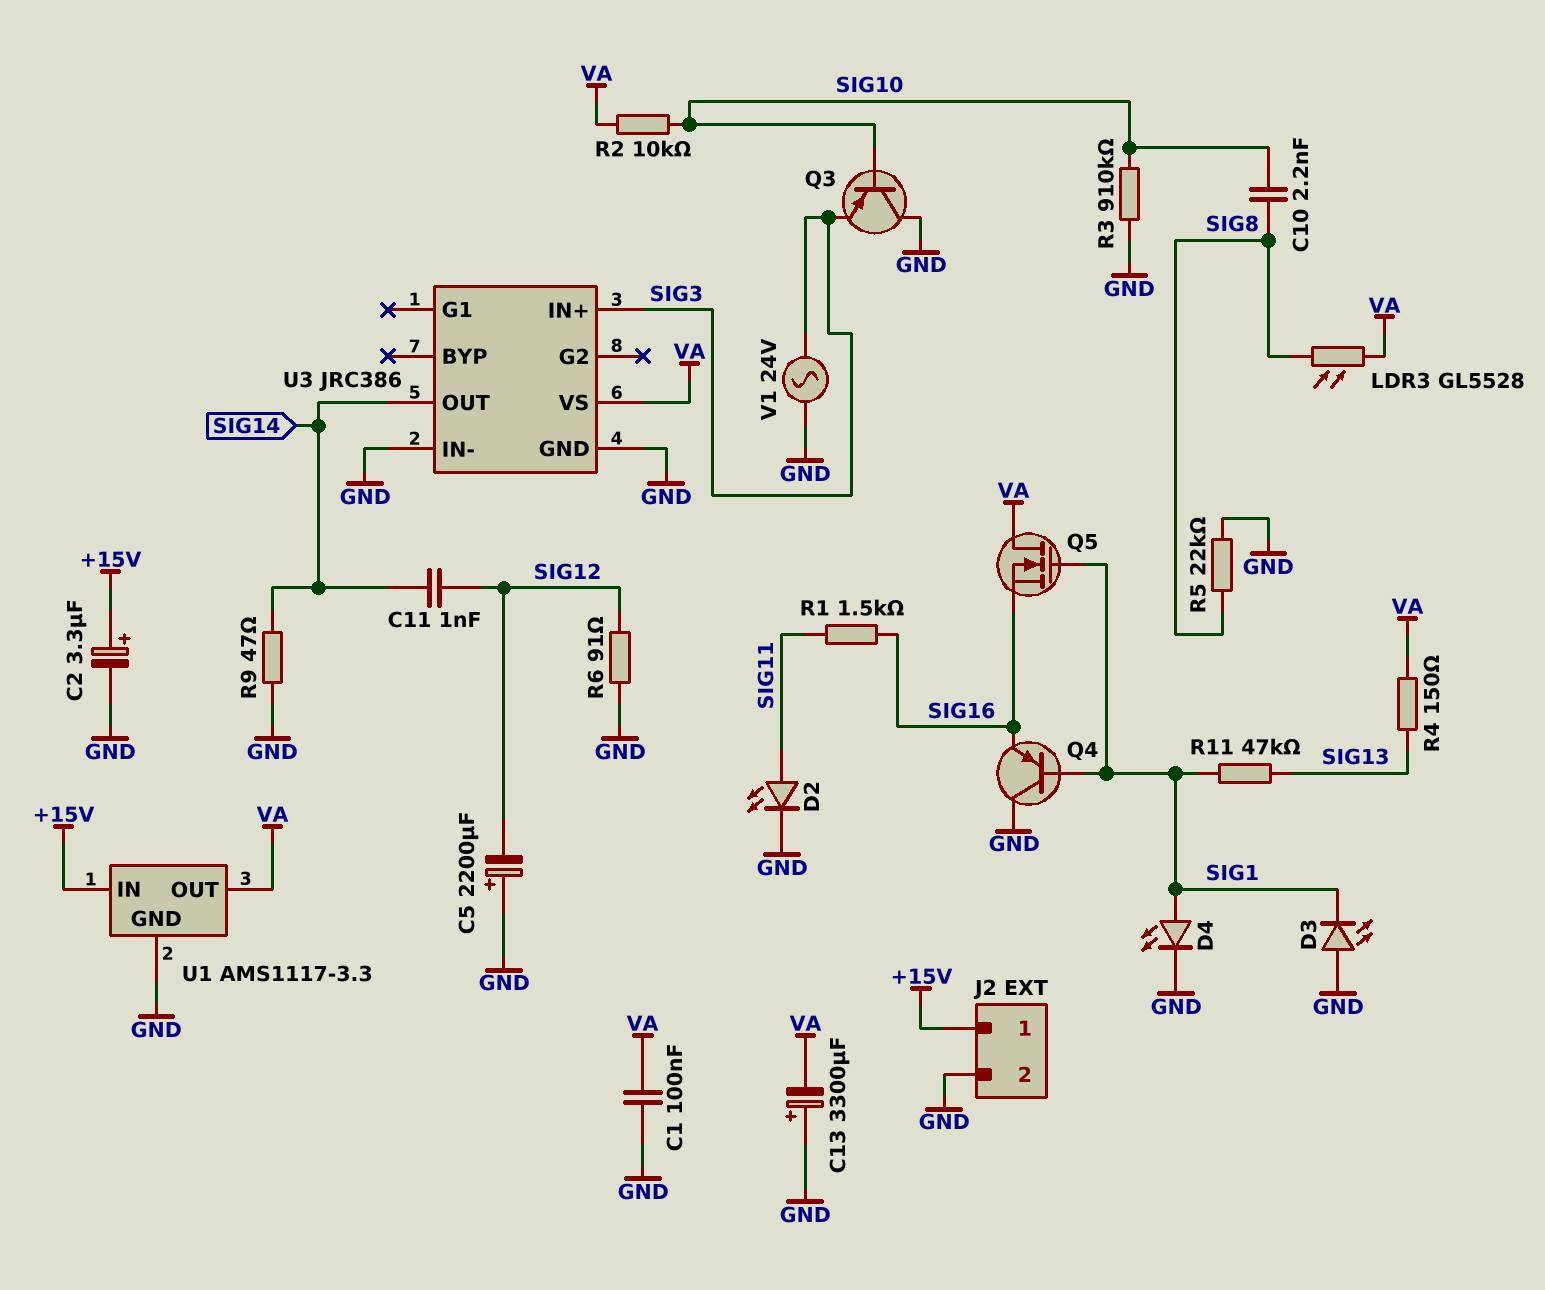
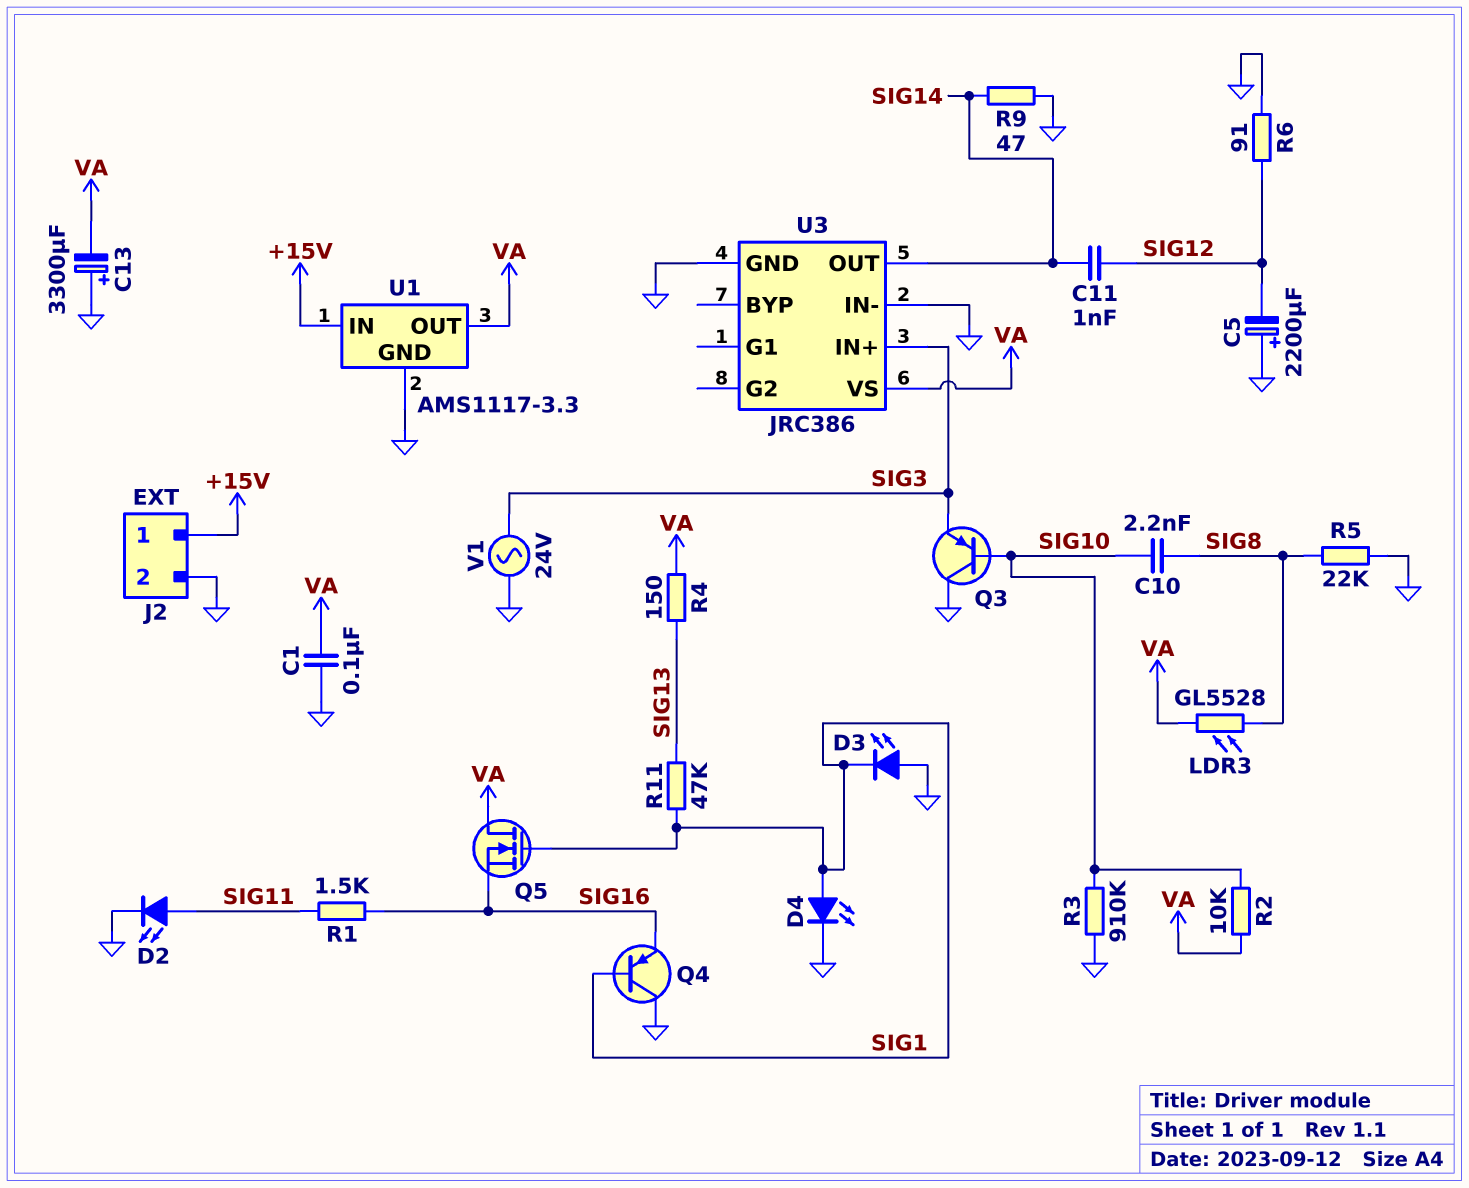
C2: 3.3uF (plus +15V, minus GND) -> none

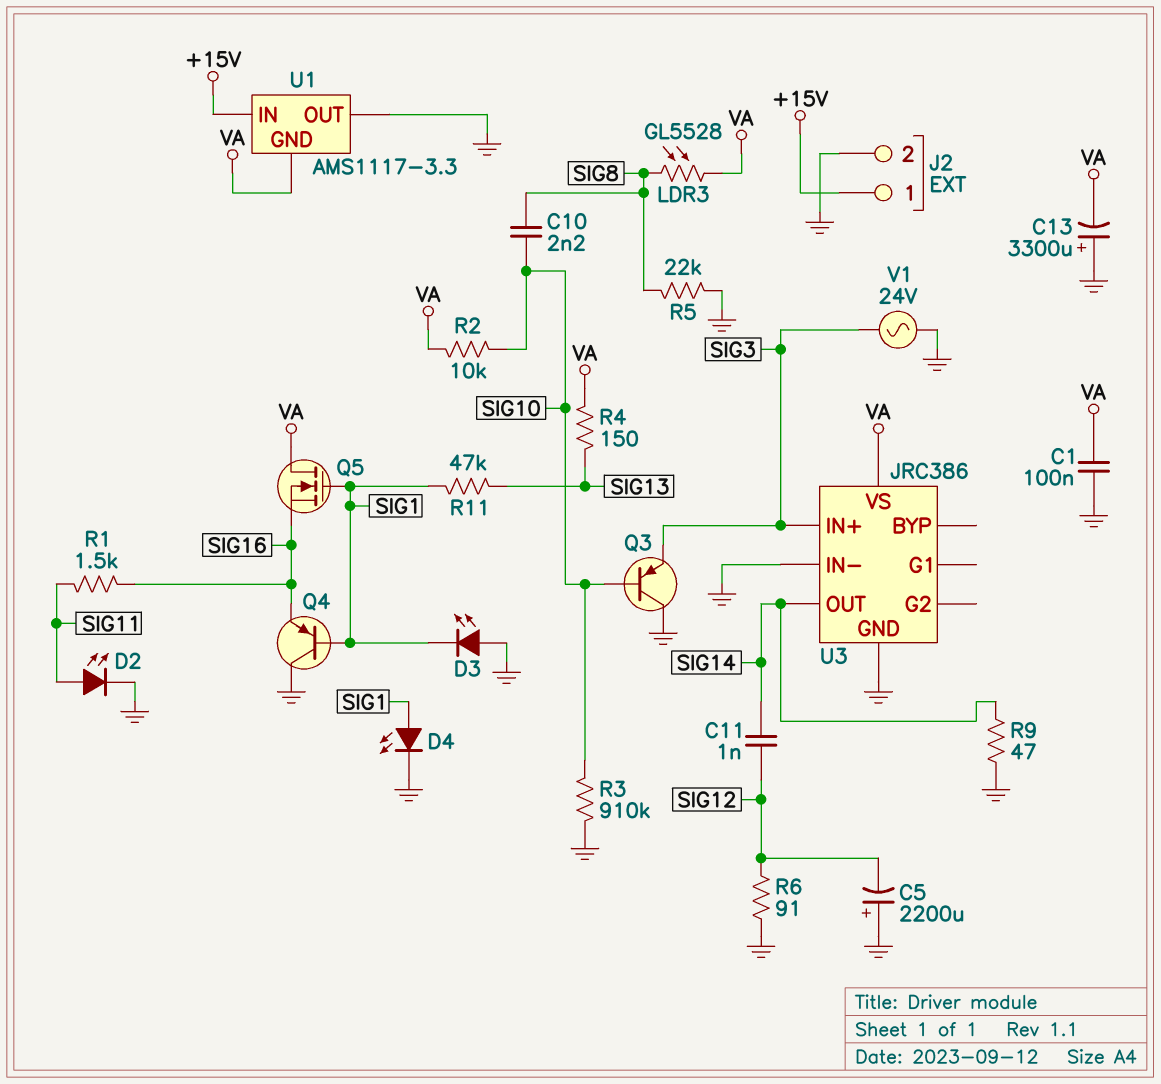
U1 pin GND: GND -> VA
U1 pin OUT: VA -> GND

